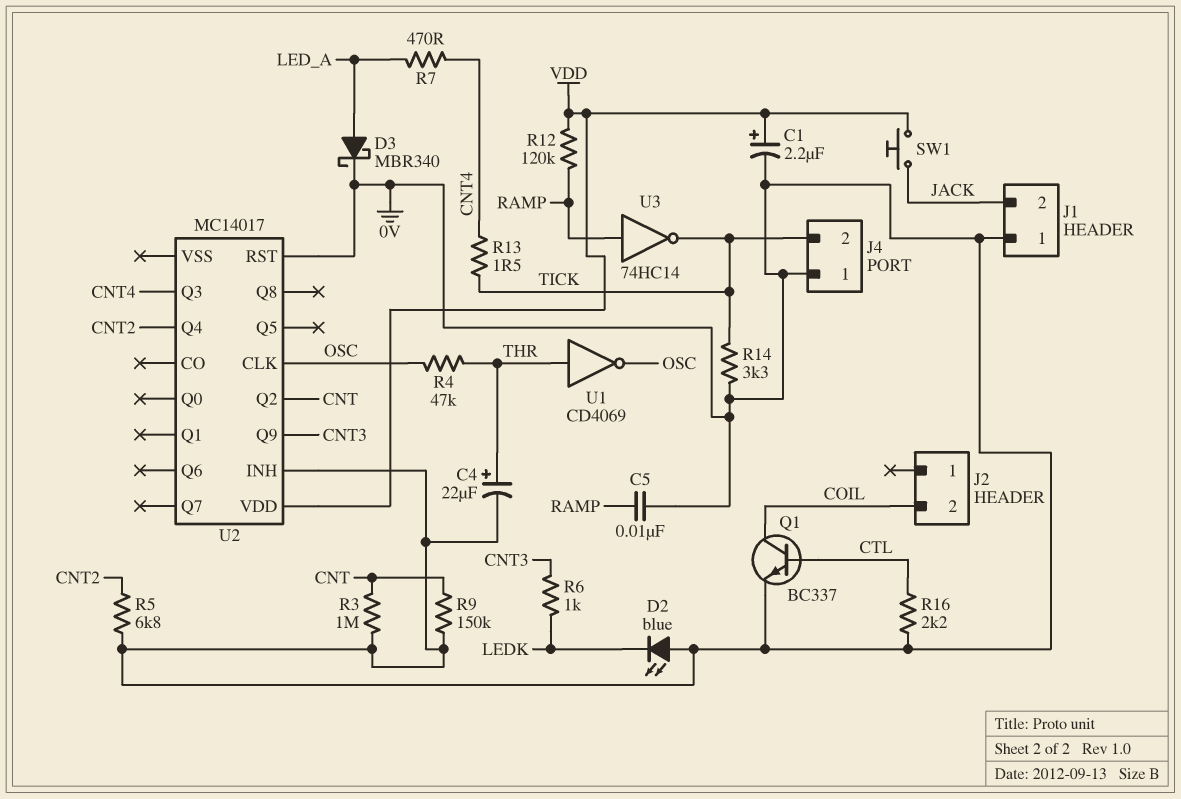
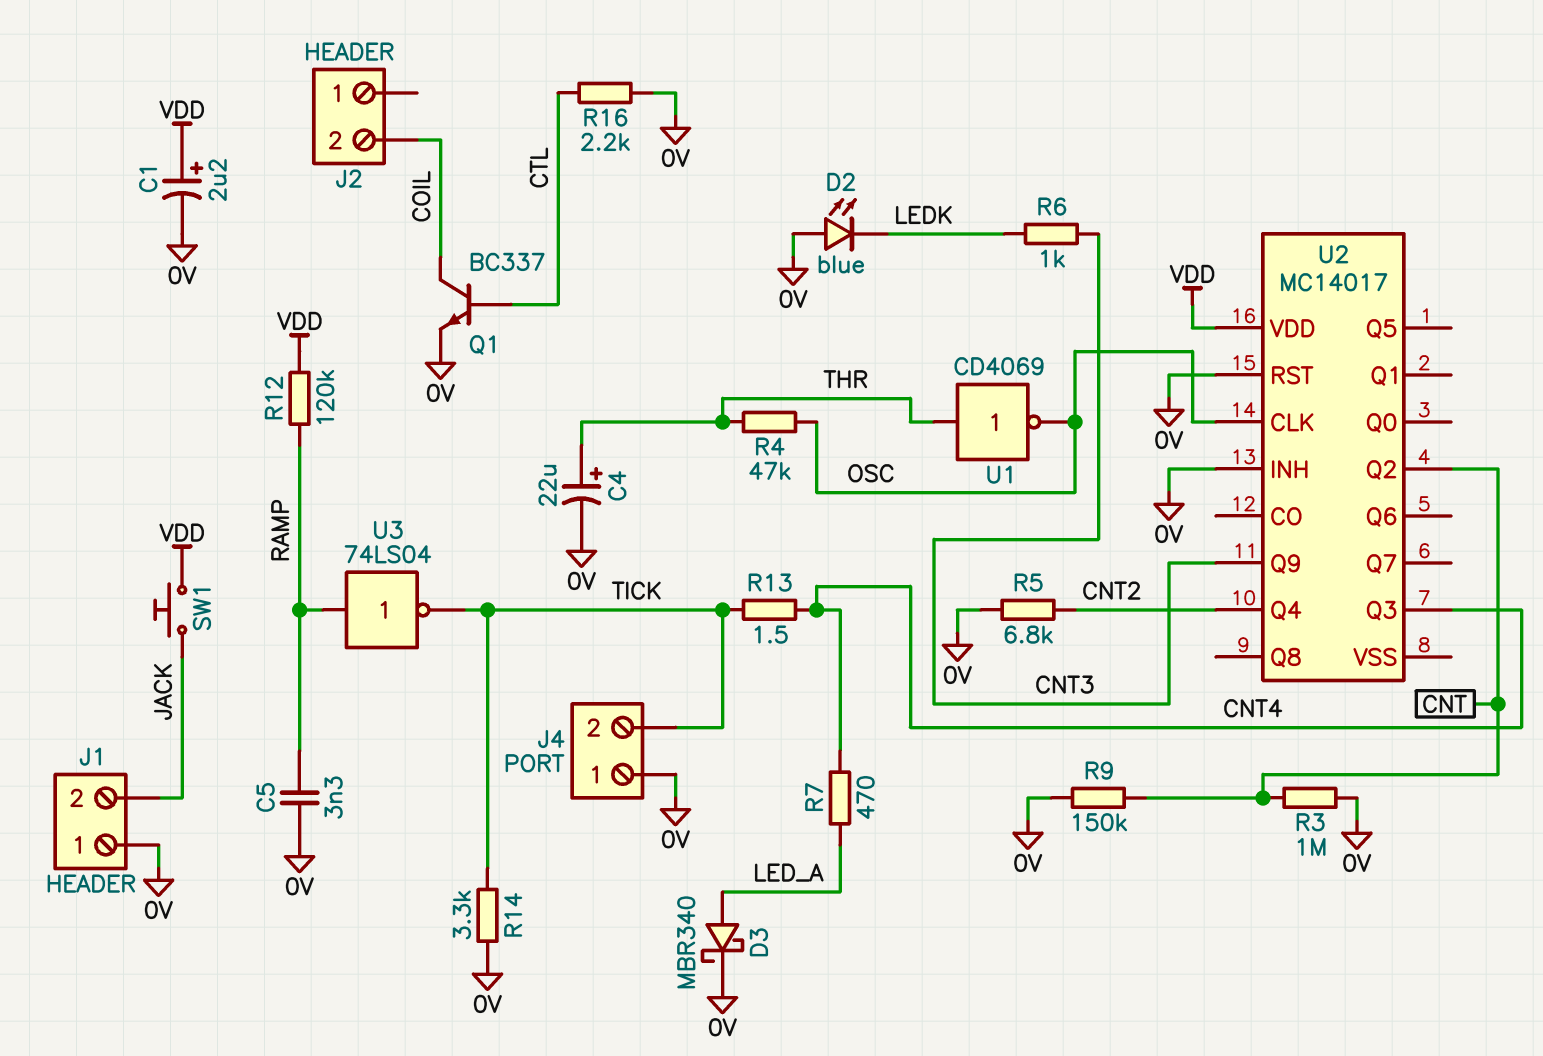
C5: 10nF (0V, RAMP) -> 3.3nF (0V, RAMP)
U3: NOT 74HC14 (in RAMP, out TICK) -> NOT 74LS04 (in RAMP, out TICK)

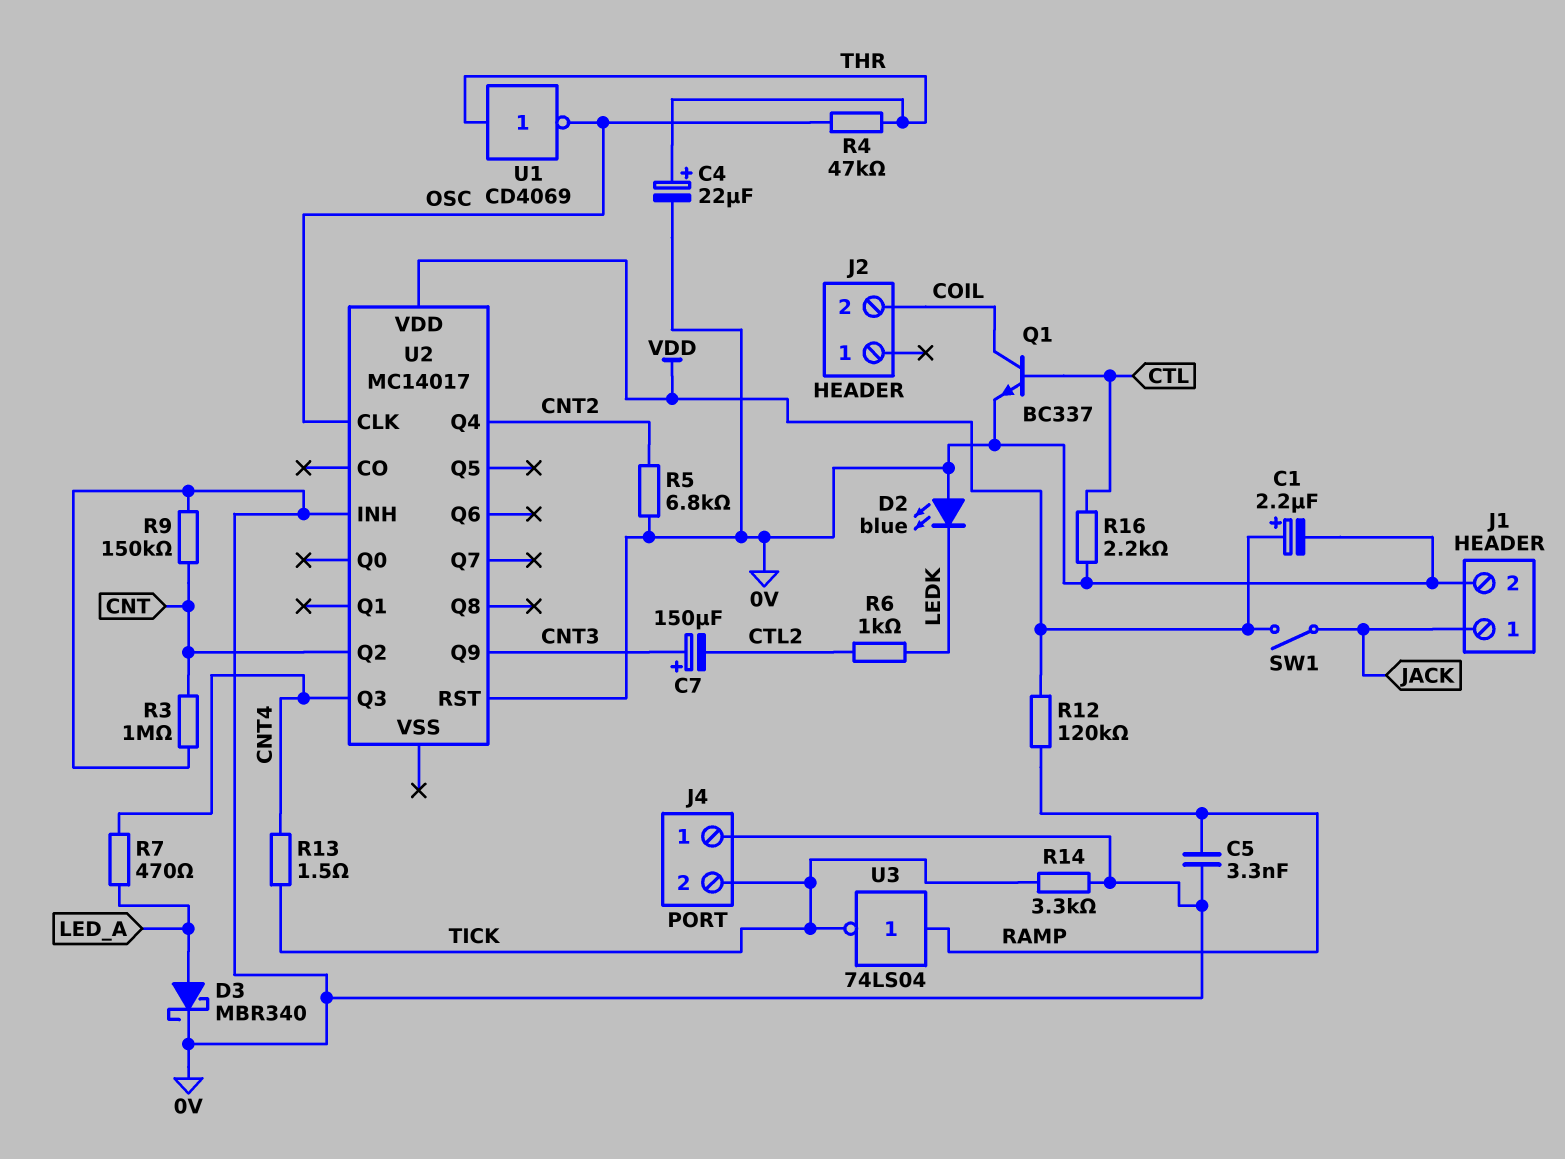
C7: none -> 150uF (plus CNT3, minus CTL2)
J1 pin 1: 0V -> JACK
J1 pin 2: JACK -> 0V
R6: 1k (CNT3, LEDK) -> 1k (CTL2, LEDK)
SW1: button (JACK, VDD) -> switch (JACK, VDD)

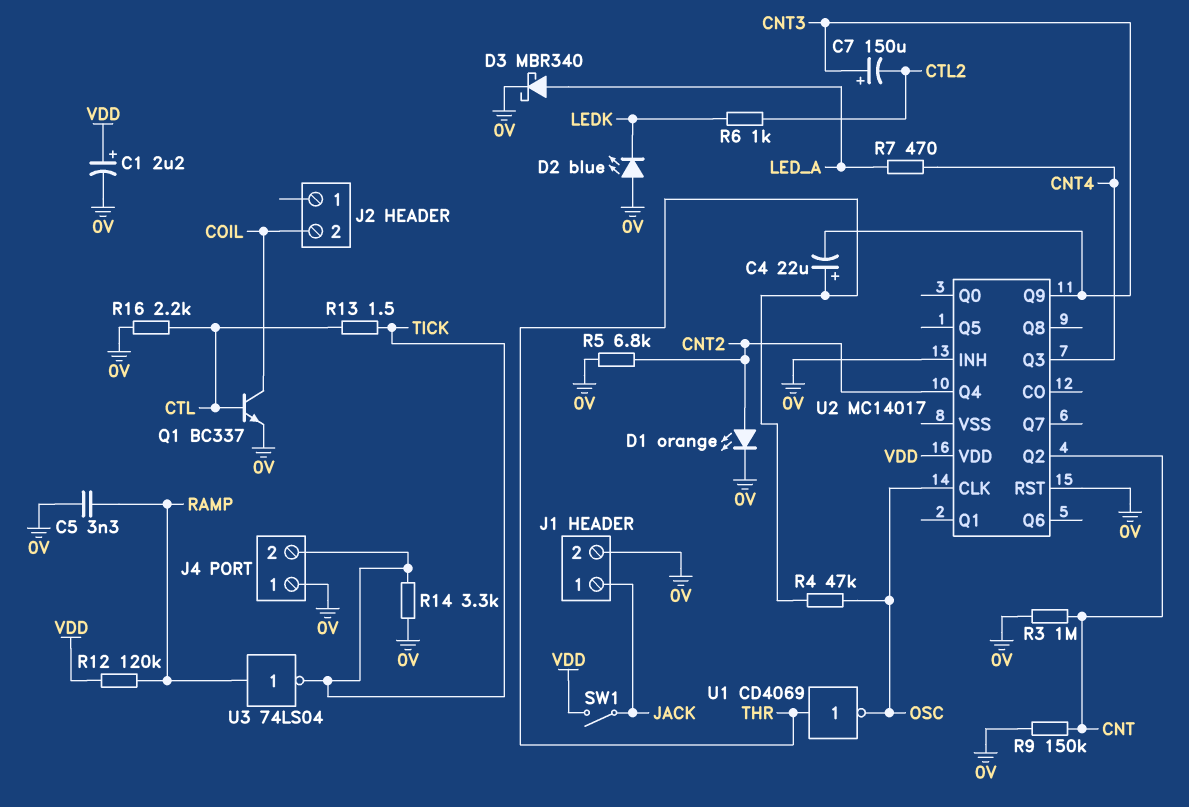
C4: 22uF (plus THR, minus 0V) -> 22uF (plus THR, minus CNT3)
D1: none -> LED orange (A CNT2, K 0V)
R13: 1.5 (CNT4, TICK) -> 1.5 (CTL, TICK)

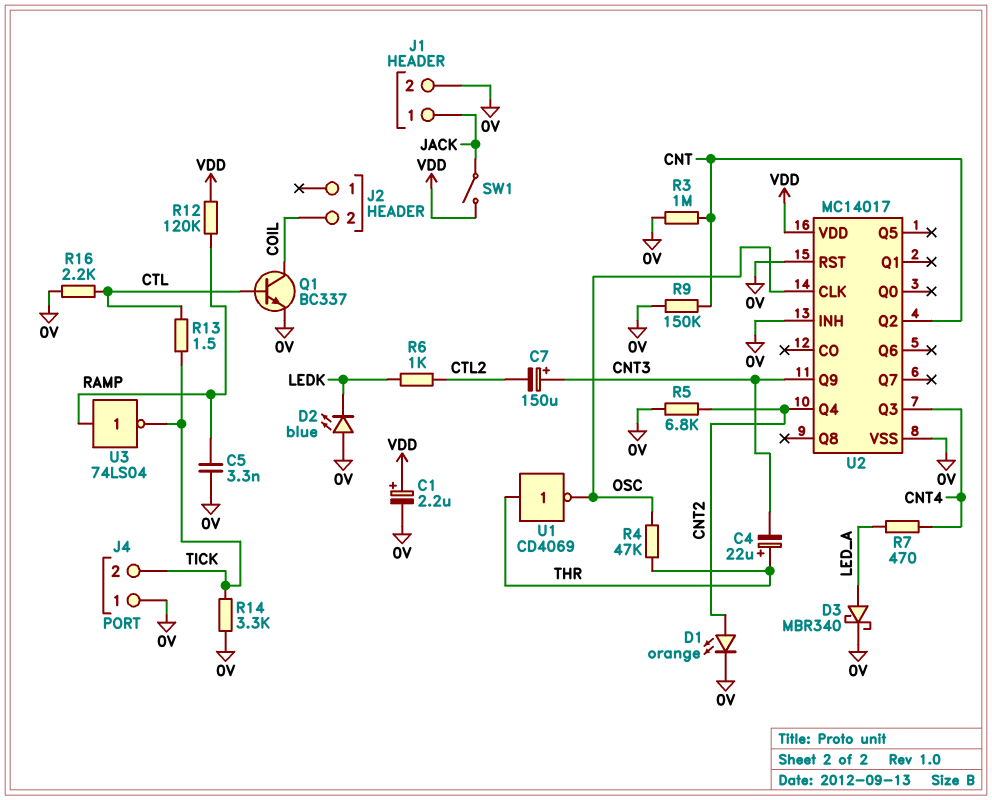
U2 pin VSS: none -> 0V

